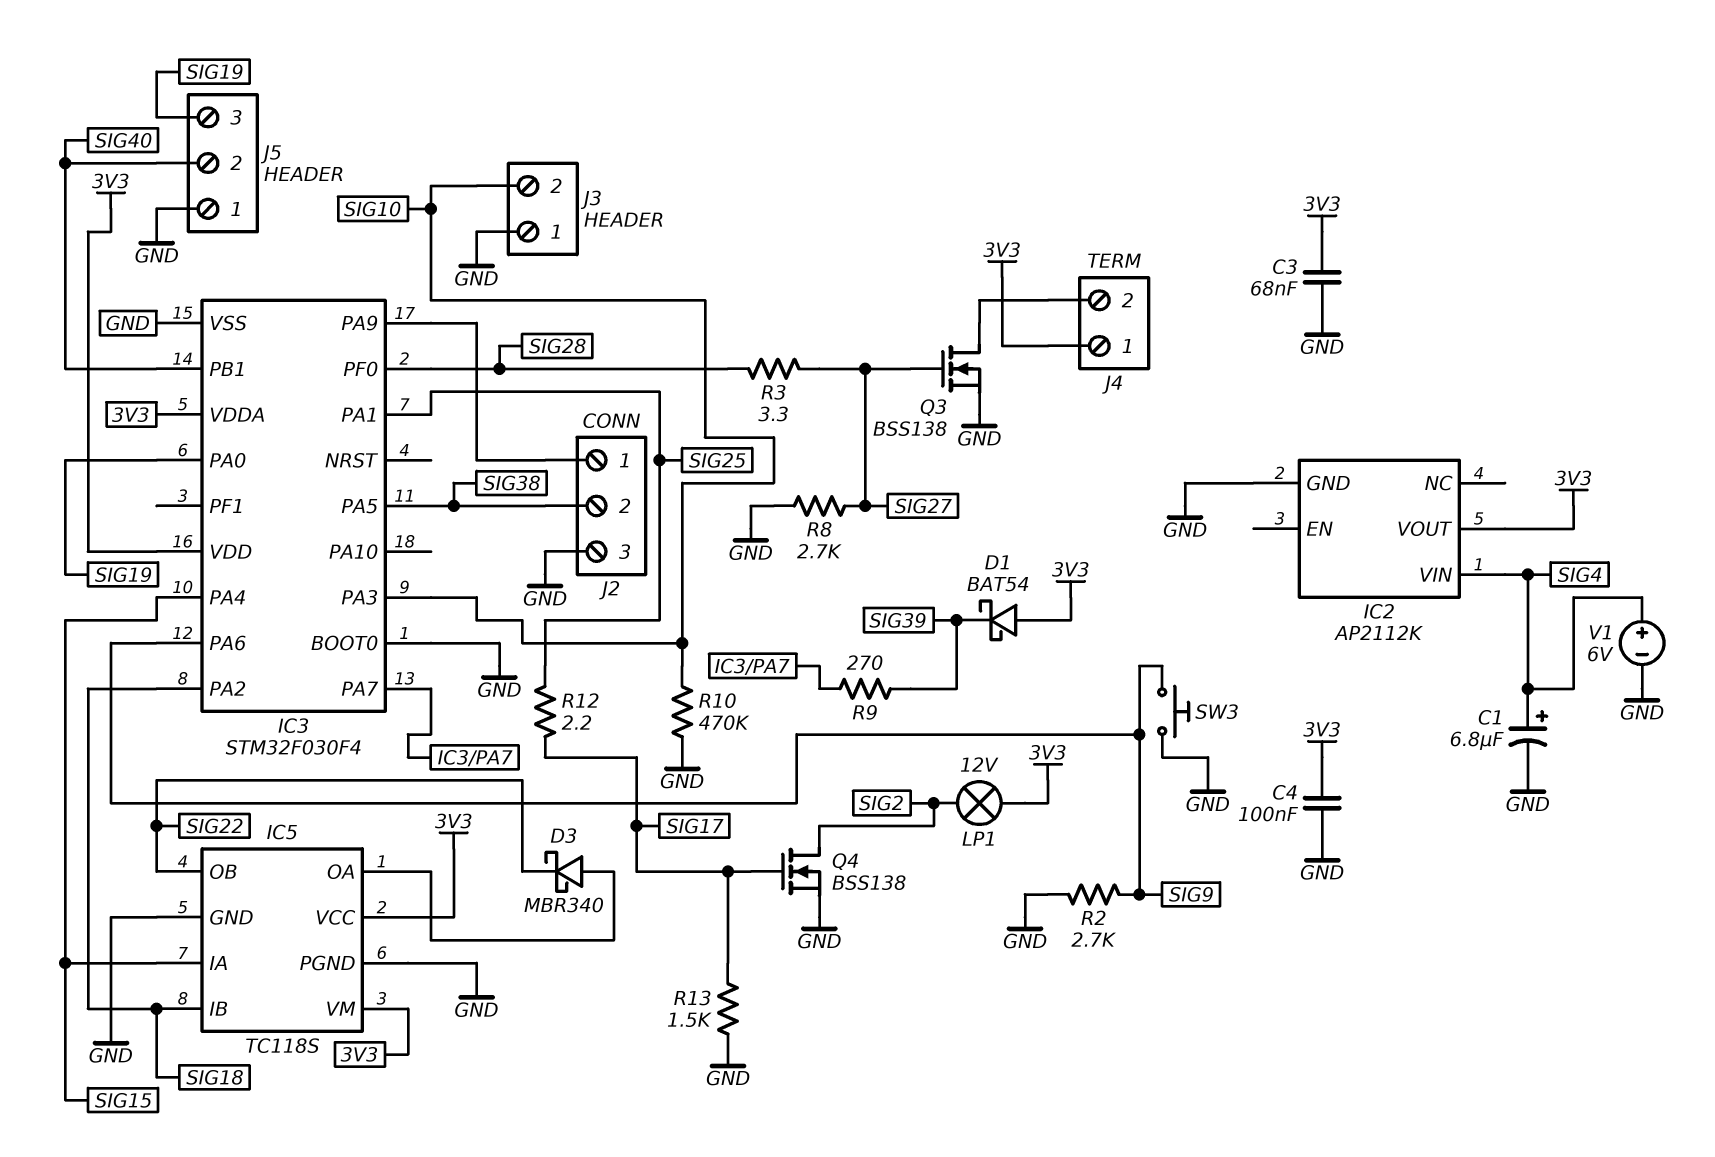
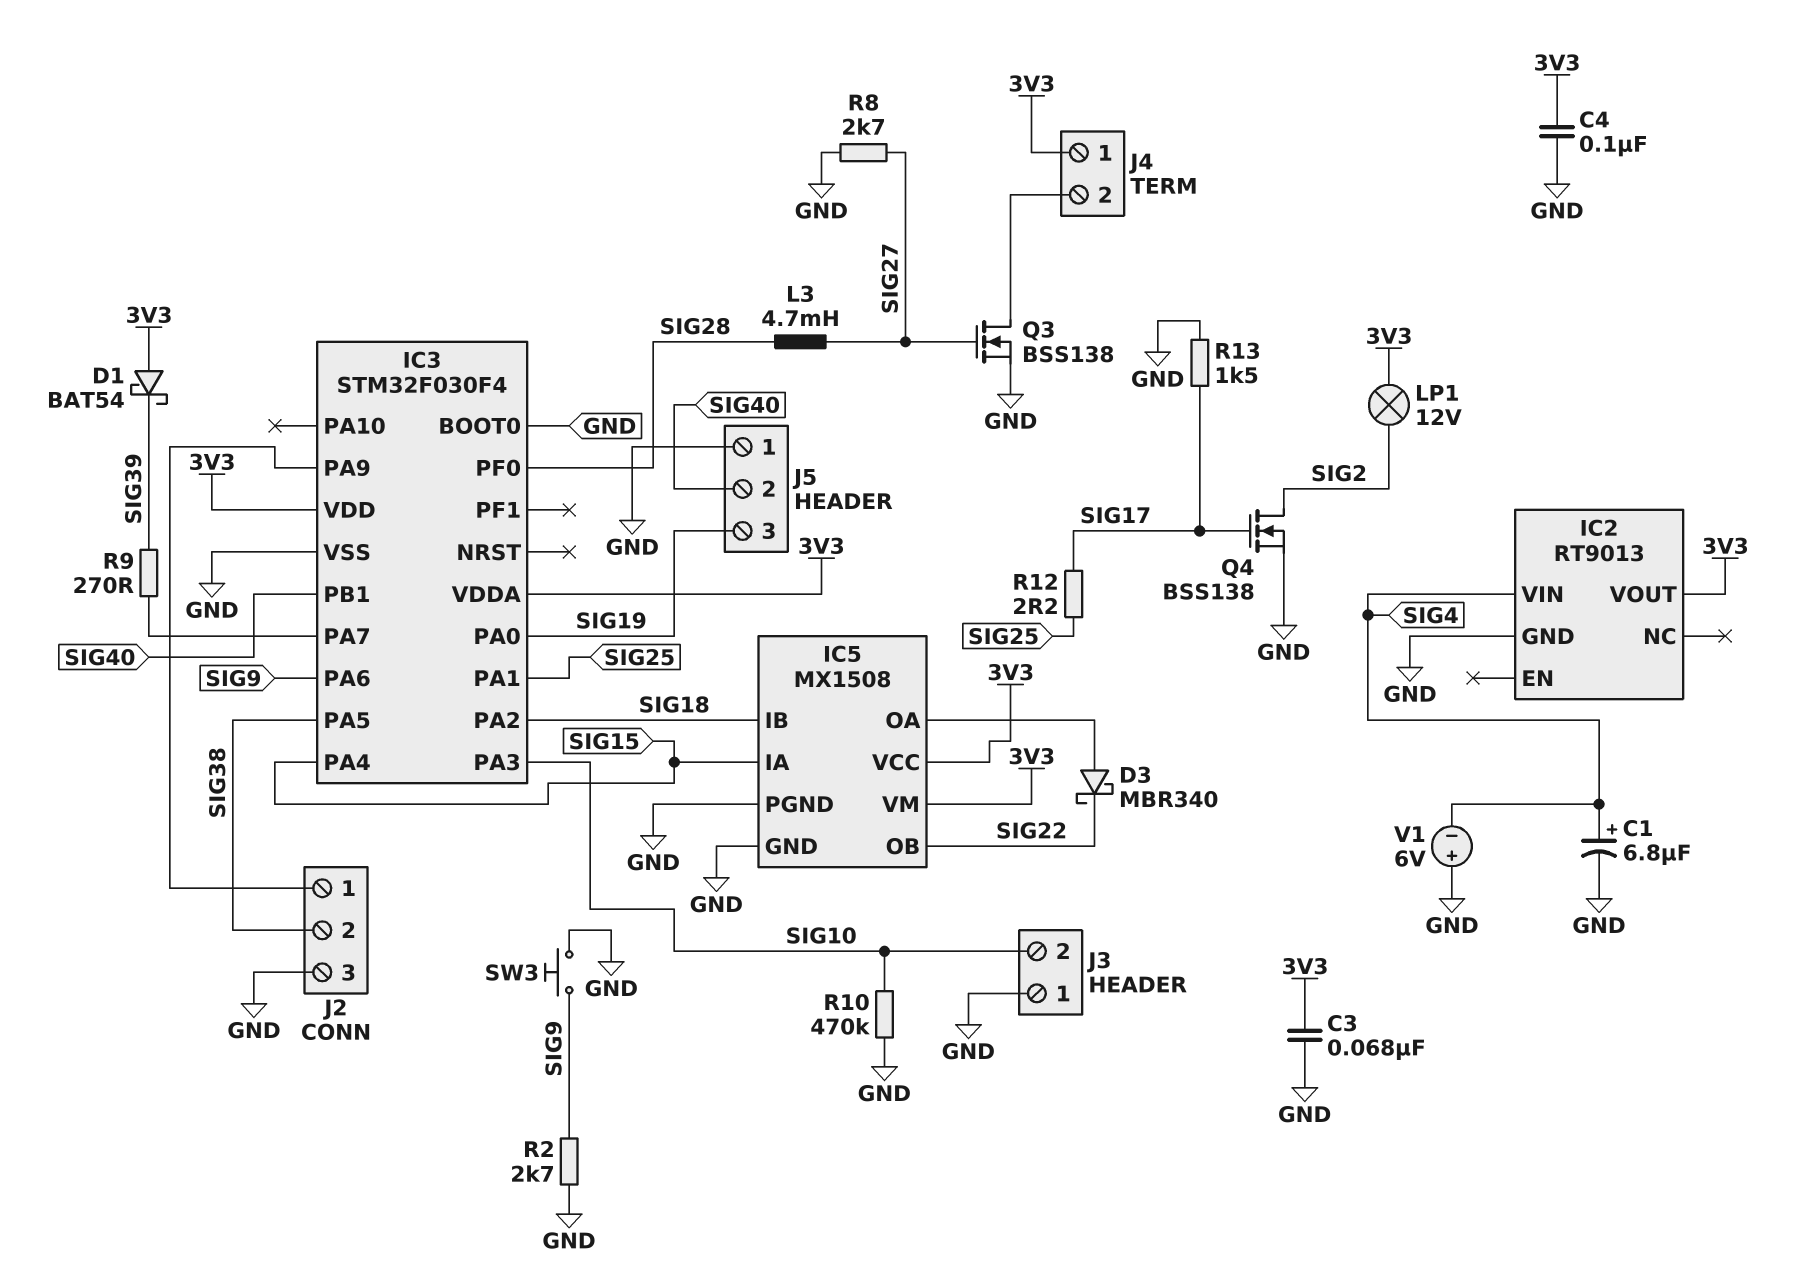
IC2: AP2112K -> RT9013
IC5: TC118S -> MX1508
L3: none -> 4.7mH (SIG27, SIG28)
R3: 3.3 (SIG27, SIG28) -> none
V1: 6V (plus SIG4, minus GND) -> 6V (plus GND, minus SIG4)

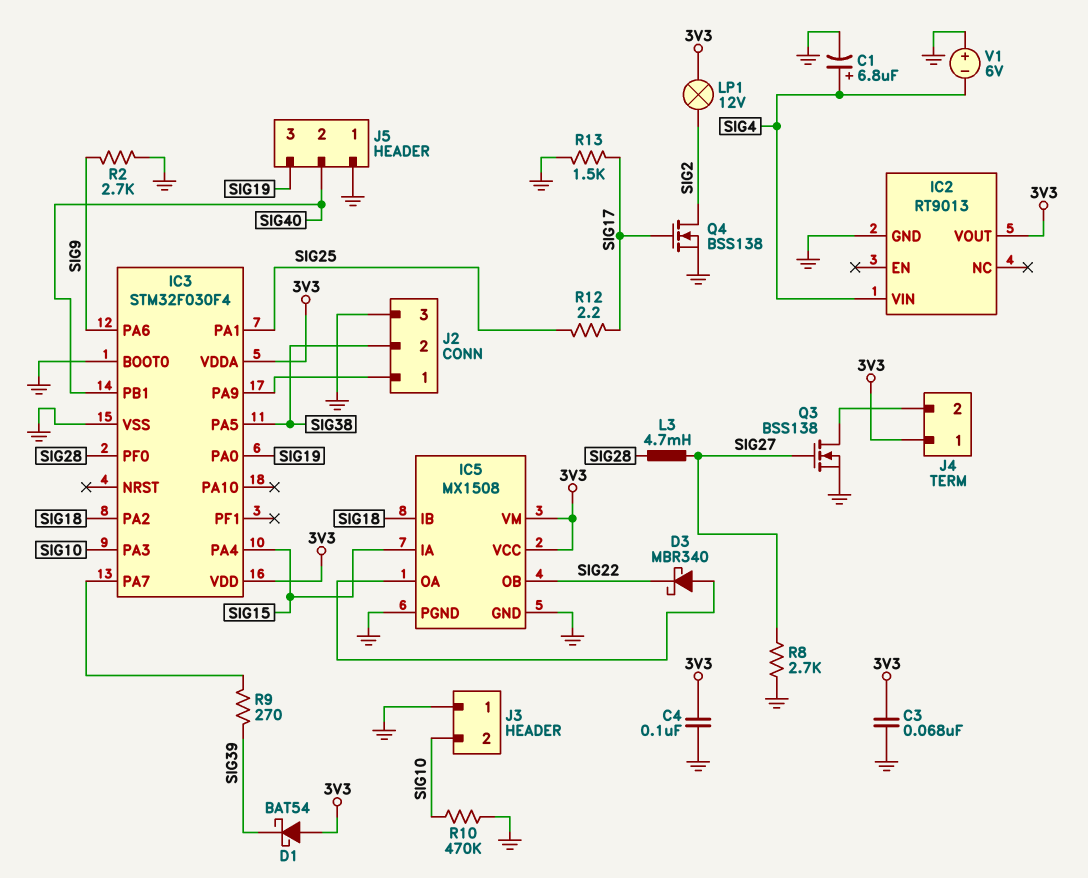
SW3: button (GND, SIG9) -> none

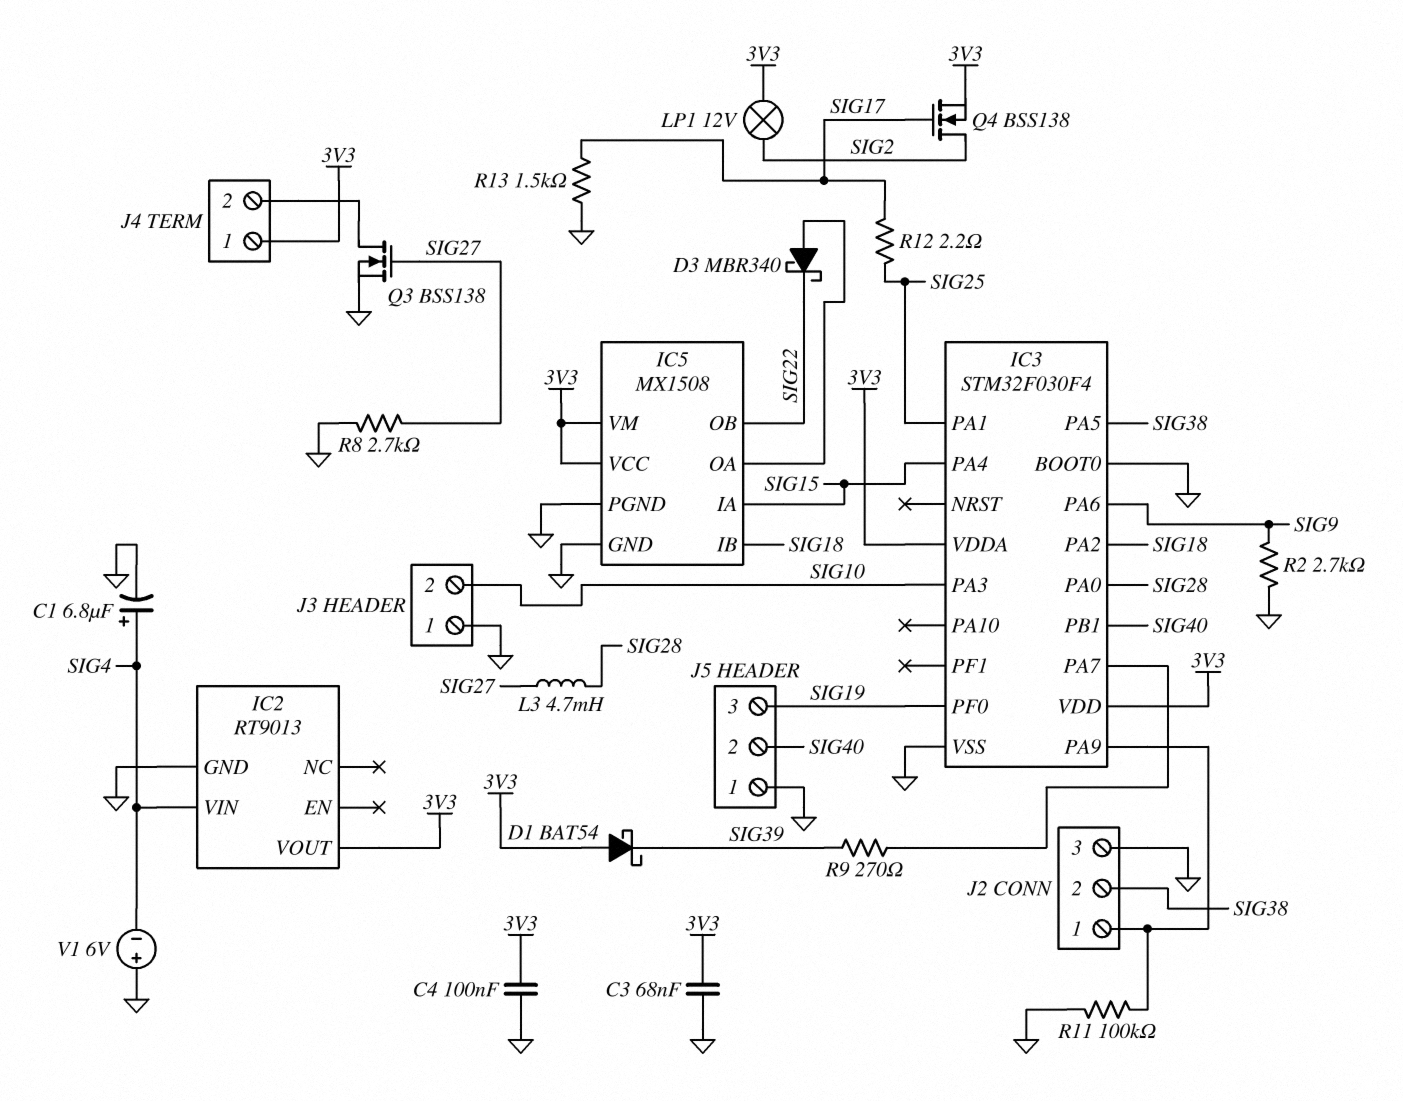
IC3 pin PA0: SIG19 -> SIG28
IC3 pin PF0: SIG28 -> SIG19
Q4: NMOS BSS138 (G SIG17, D SIG2, S GND) -> NMOS BSS138 (G SIG17, D SIG2, S 3V3)
R10: 470k (GND, SIG10) -> none
R11: none -> 100k (GND, IC3/PA9)

